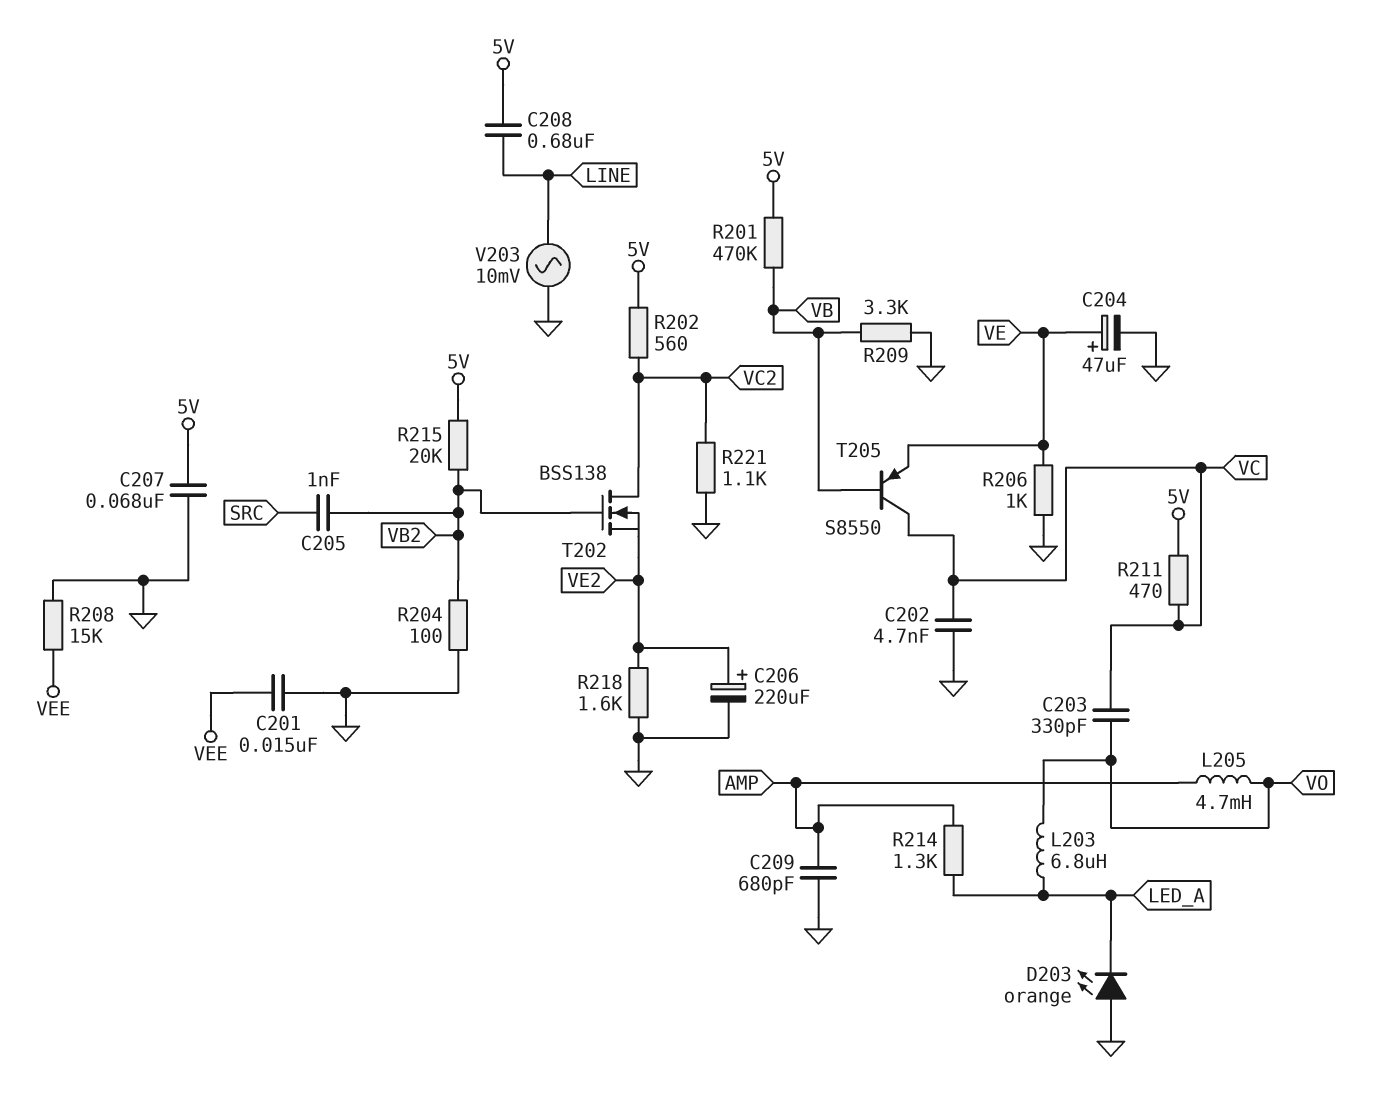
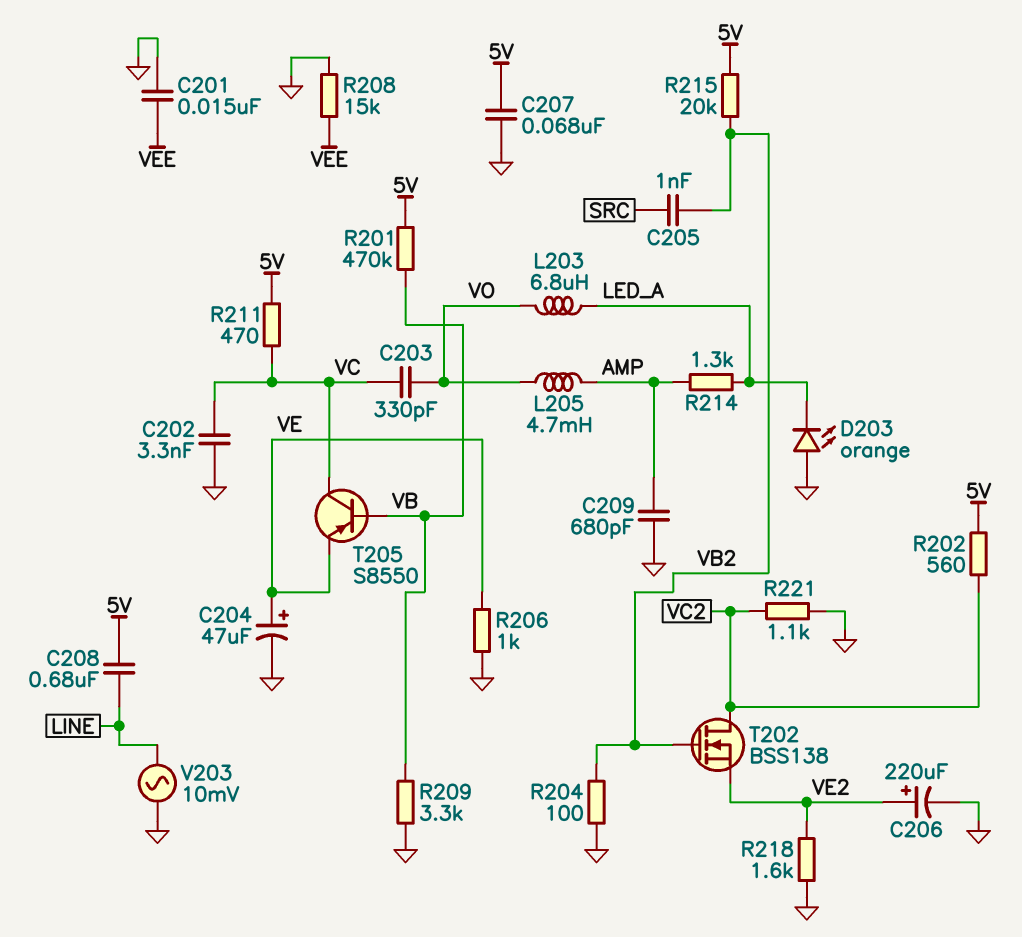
C202: 4.7nF (GND, VC) -> 3.3nF (GND, VC)

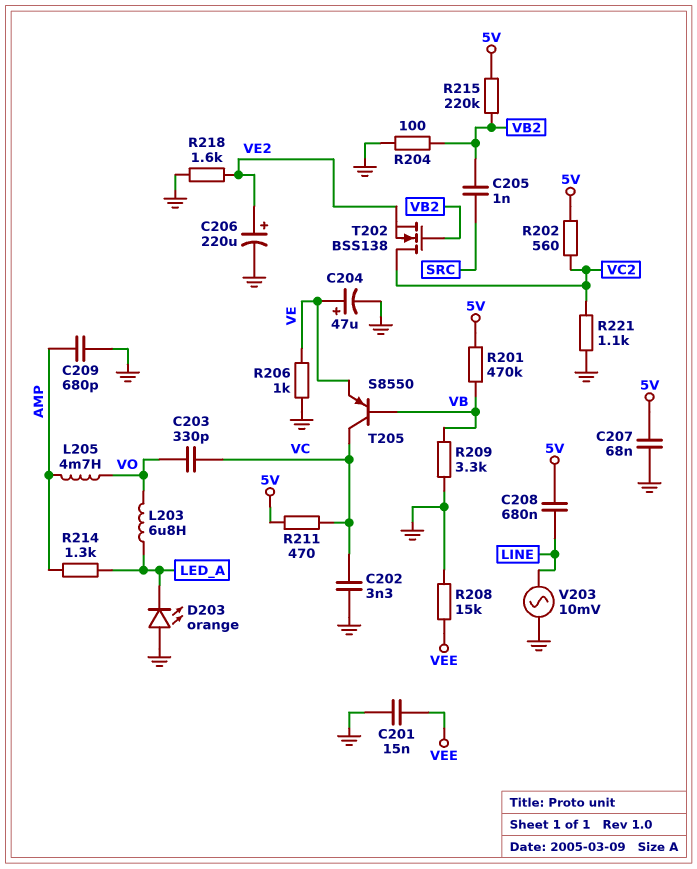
R215: 20k (5V, VB2) -> 220k (5V, VB2)

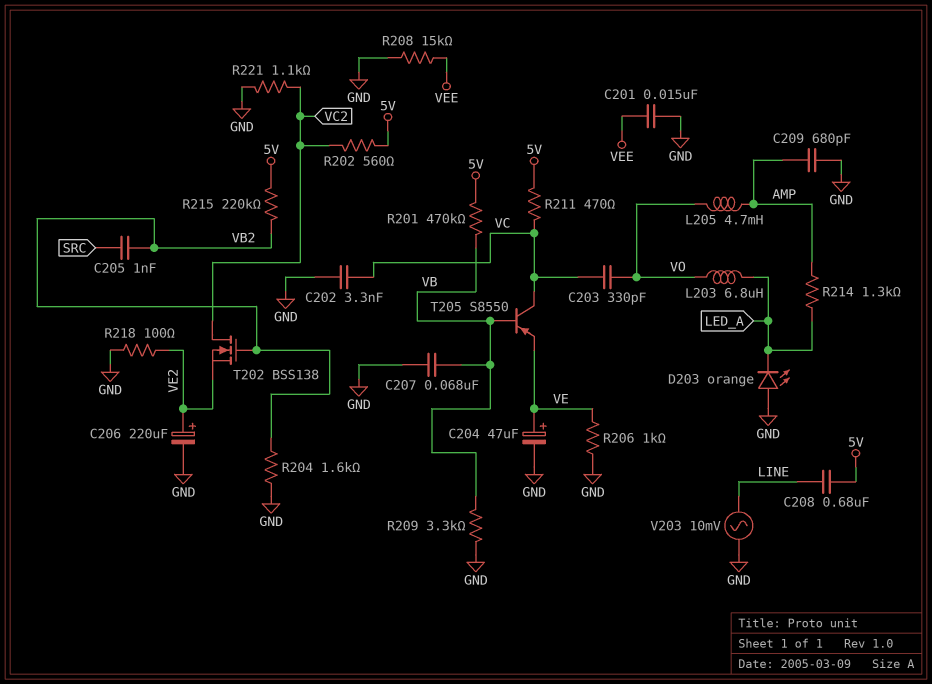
C207: 68nF (5V, GND) -> 68nF (GND, VB)
R204: 100 (GND, VB2) -> 1.6k (GND, VB2)
R218: 1.6k (GND, VE2) -> 100 (GND, VE2)

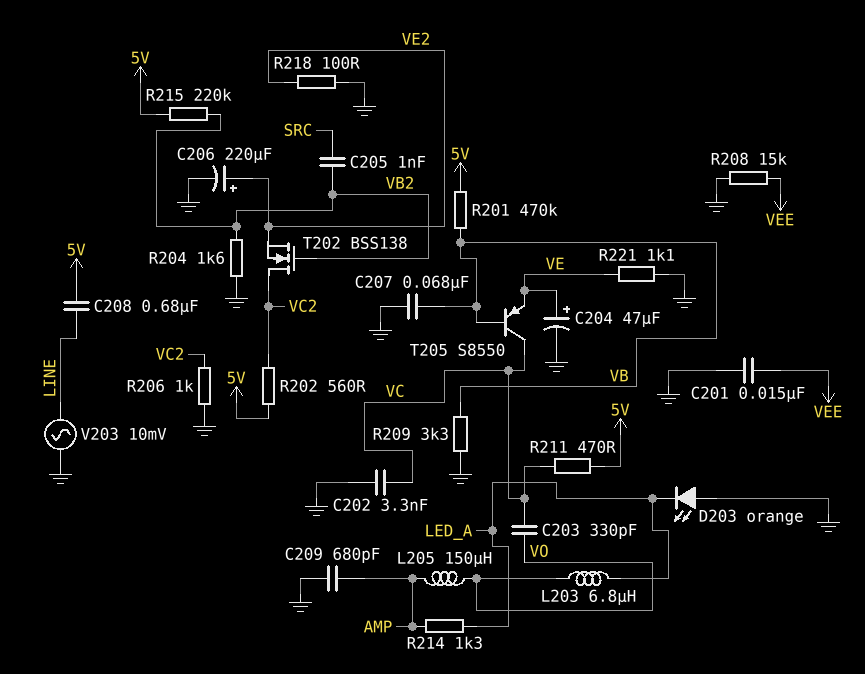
L205: 4.7mH (AMP, VO) -> 150uH (AMP, VO)
R206: 1k (GND, VE) -> 1k (GND, VC2)
R221: 1.1k (GND, VC2) -> 1.1k (GND, VE)

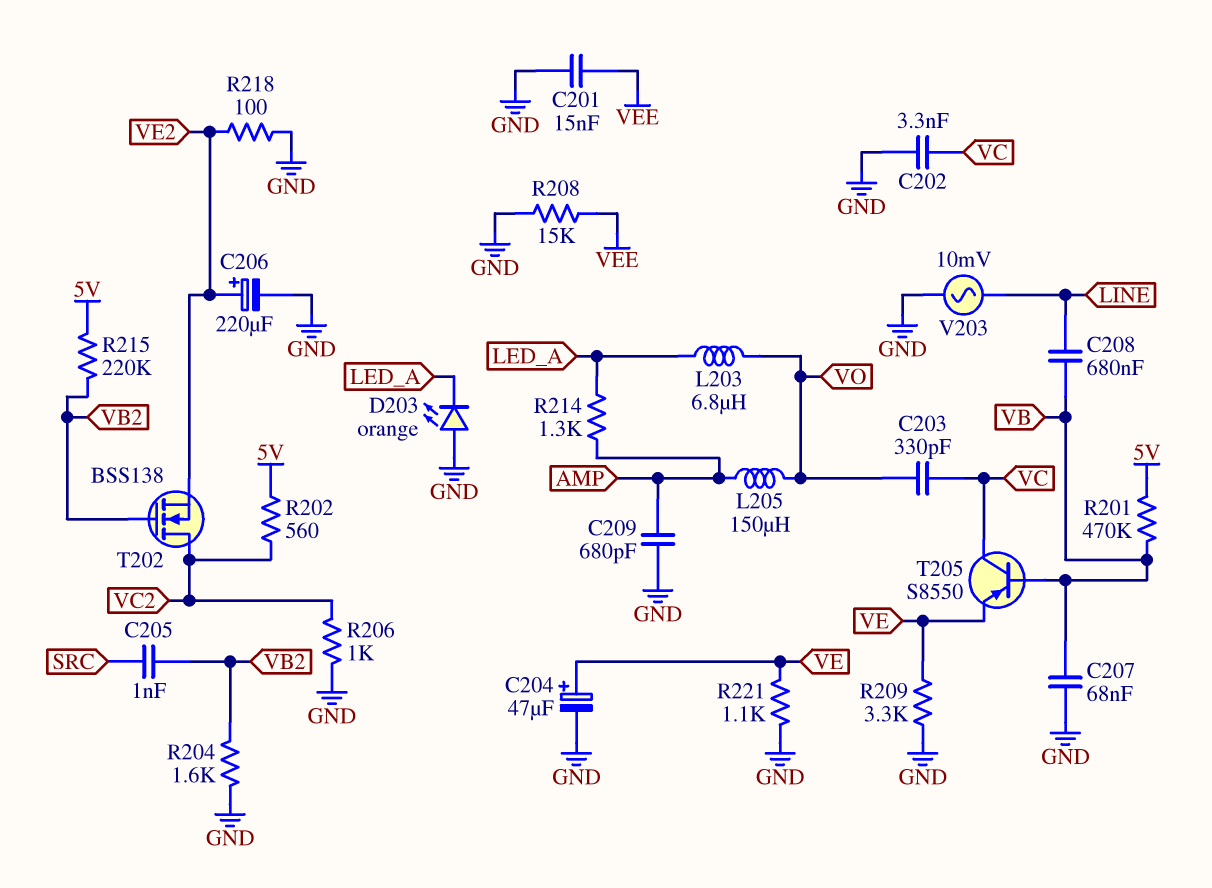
C208: 680nF (5V, LINE) -> 680nF (LINE, VB)
R209: 3.3k (GND, VB) -> 3.3k (GND, VE)
R211: 470 (5V, VC) -> none

